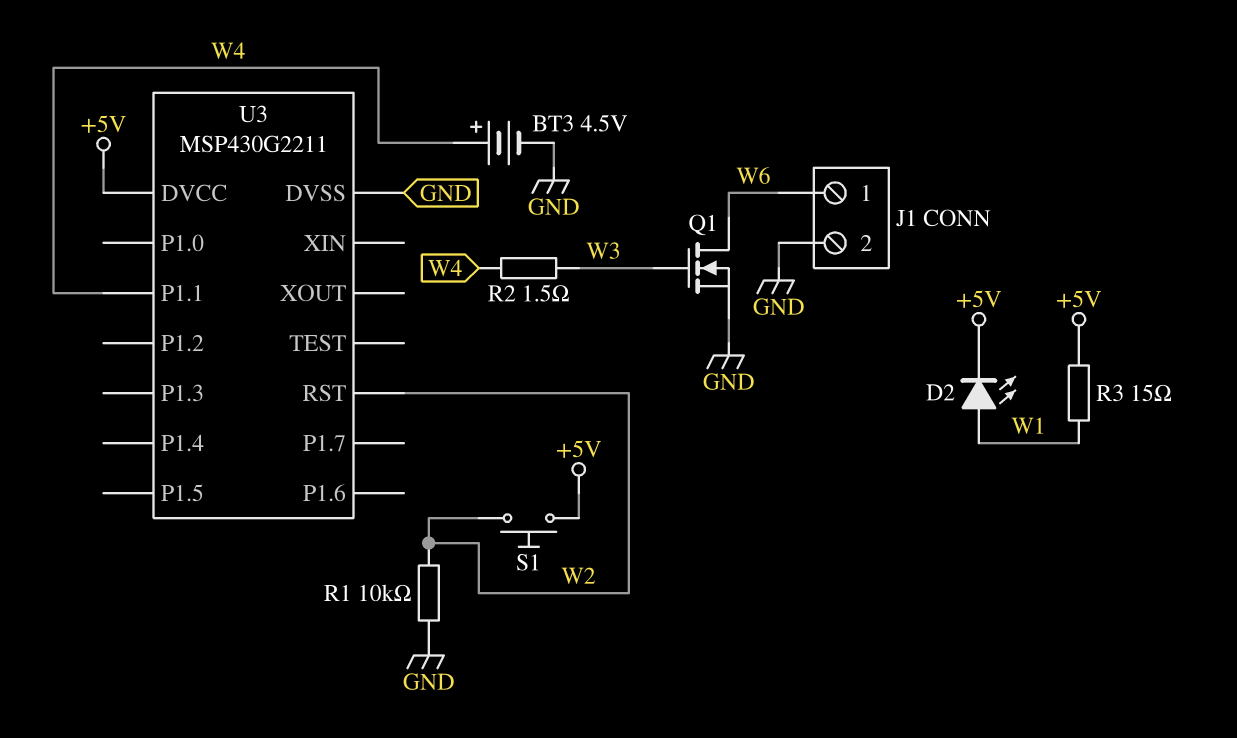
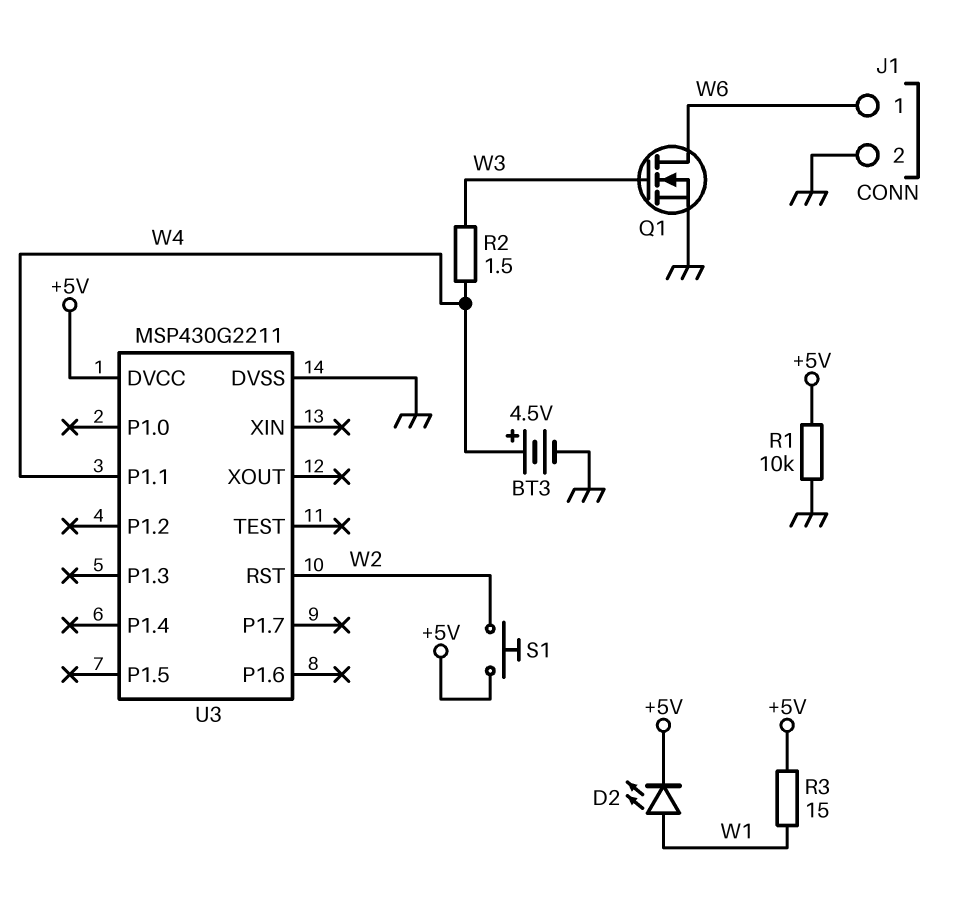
R1: 10k (GND, W2) -> 10k (+5V, GND)

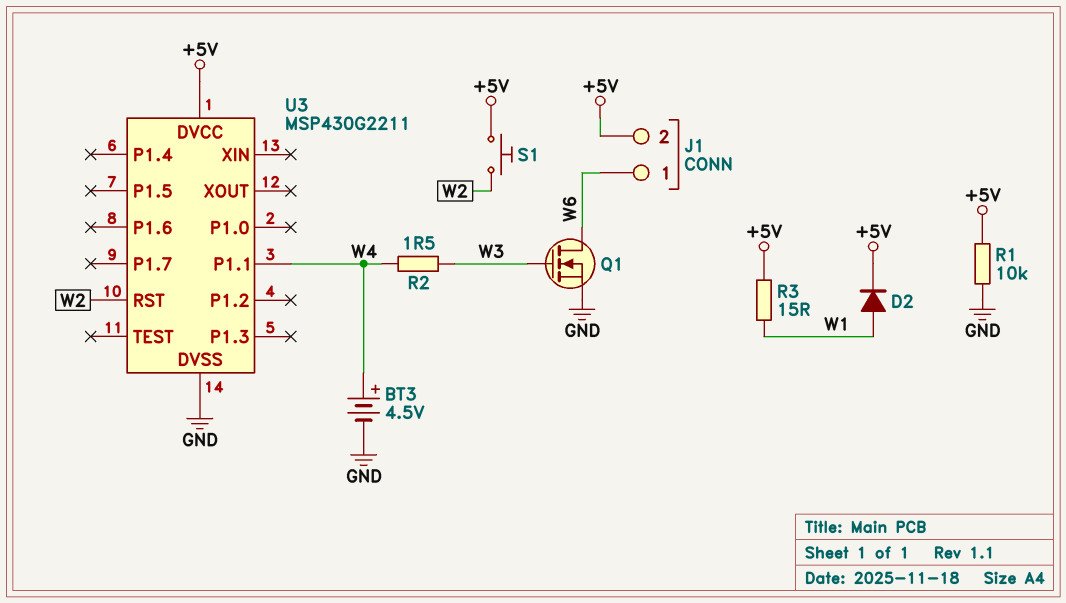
D2: LED (A W1, K +5V) -> diode (A W1, K +5V)
J1 pin 2: GND -> +5V

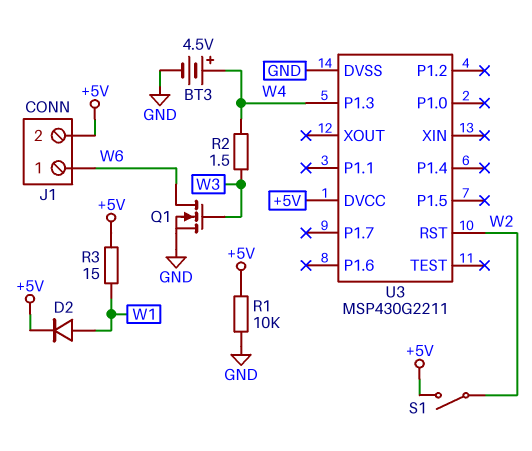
S1: button (+5V, W2) -> switch (+5V, W2)
U3 pin P1.1: W4 -> none
U3 pin P1.3: none -> W4

